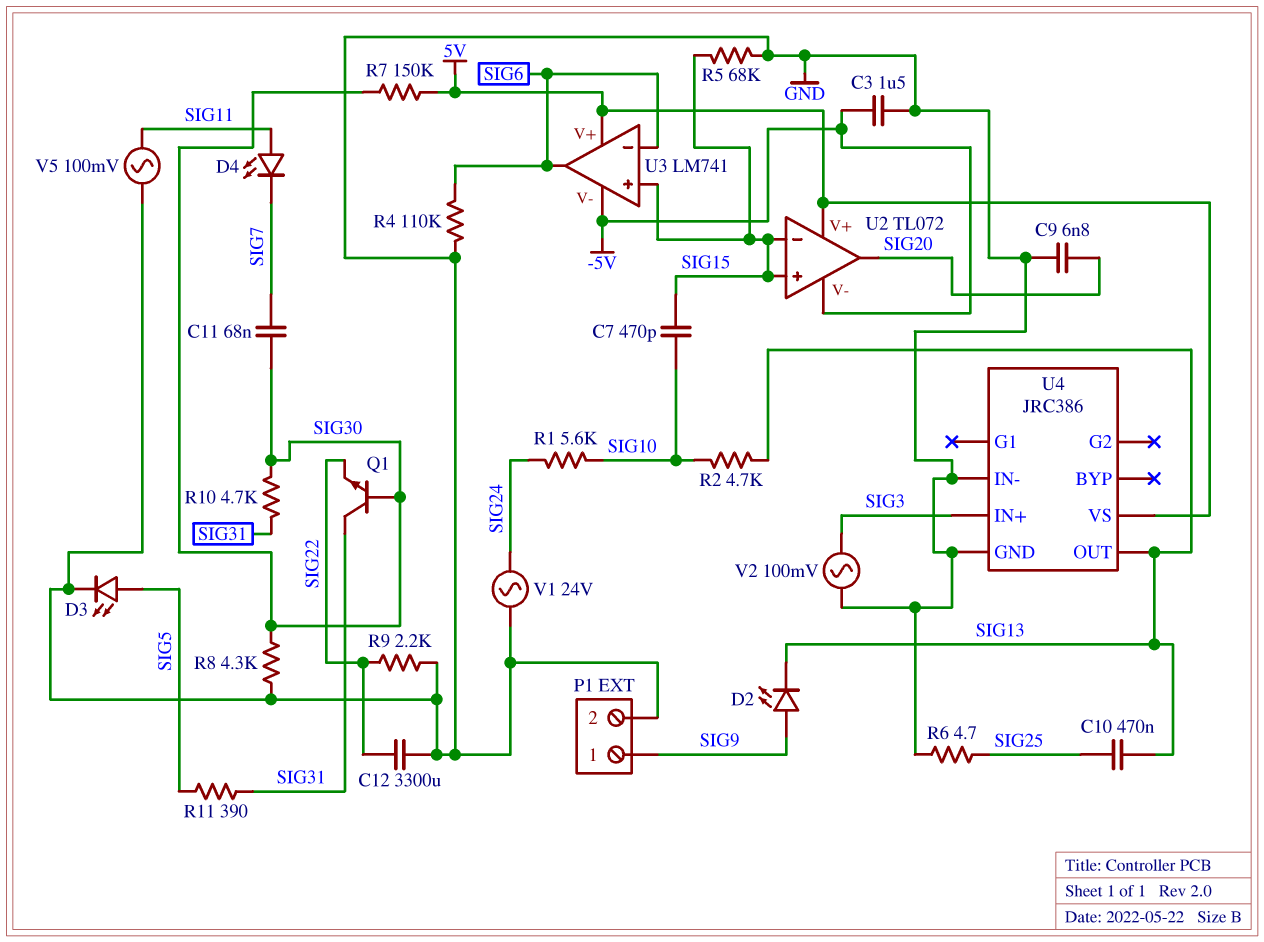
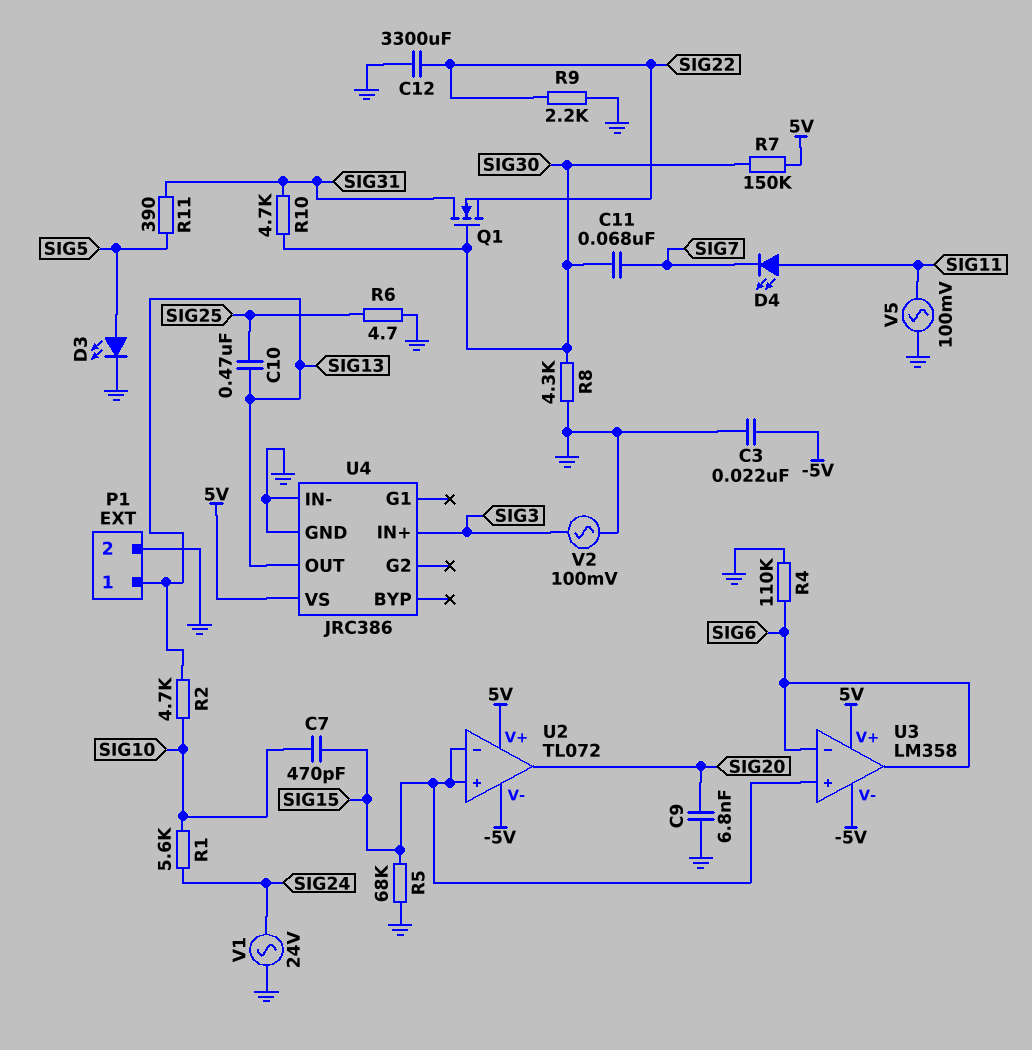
C3: 1.5uF (-5V, GND) -> 22nF (-5V, GND)
D2: LED (A SIG9, K SIG13) -> none
P1 pin 1: SIG9 -> SIG13
Q1: NPN (B SIG30, C SIG31, E SIG22) -> NMOS (G SIG30, D SIG31, S SIG22)
U3: LM741 -> LM358

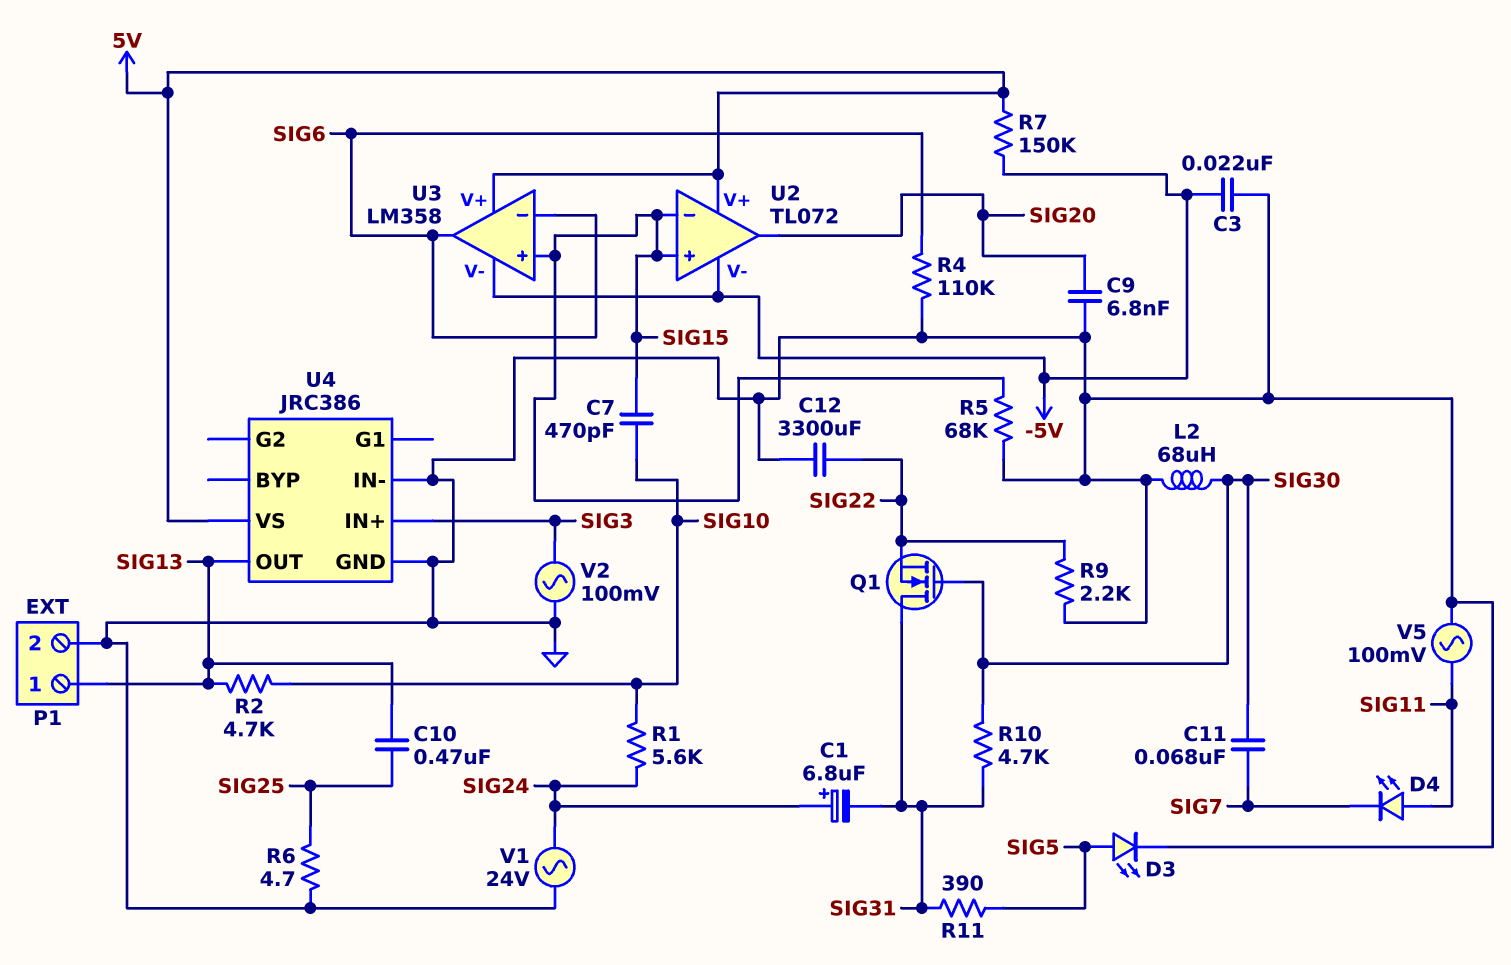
C1: none -> 6.8uF (plus SIG24, minus SIG31)
L2: none -> 68uH (GND, SIG30)
R7: 150k (5V, SIG30) -> 150k (-5V, 5V)
R8: 4.3k (GND, SIG30) -> none

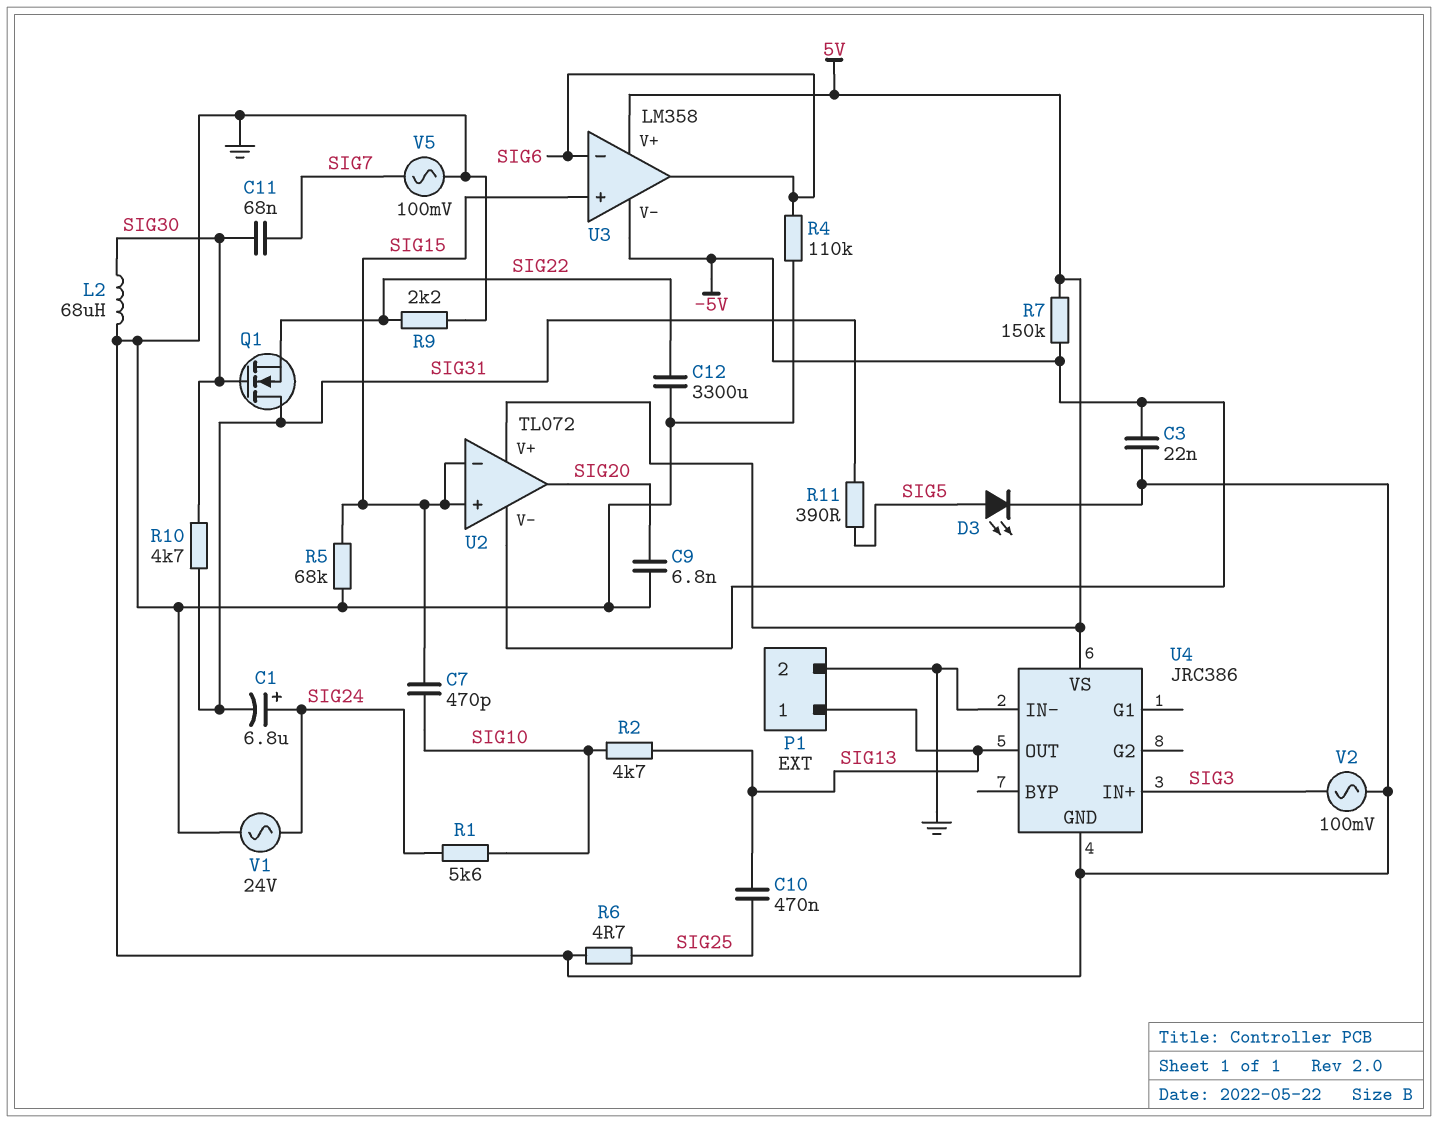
D4: LED (A SIG11, K SIG7) -> none
V5: AC 100mV (GND, SIG11) -> AC 100mV (GND, SIG7)

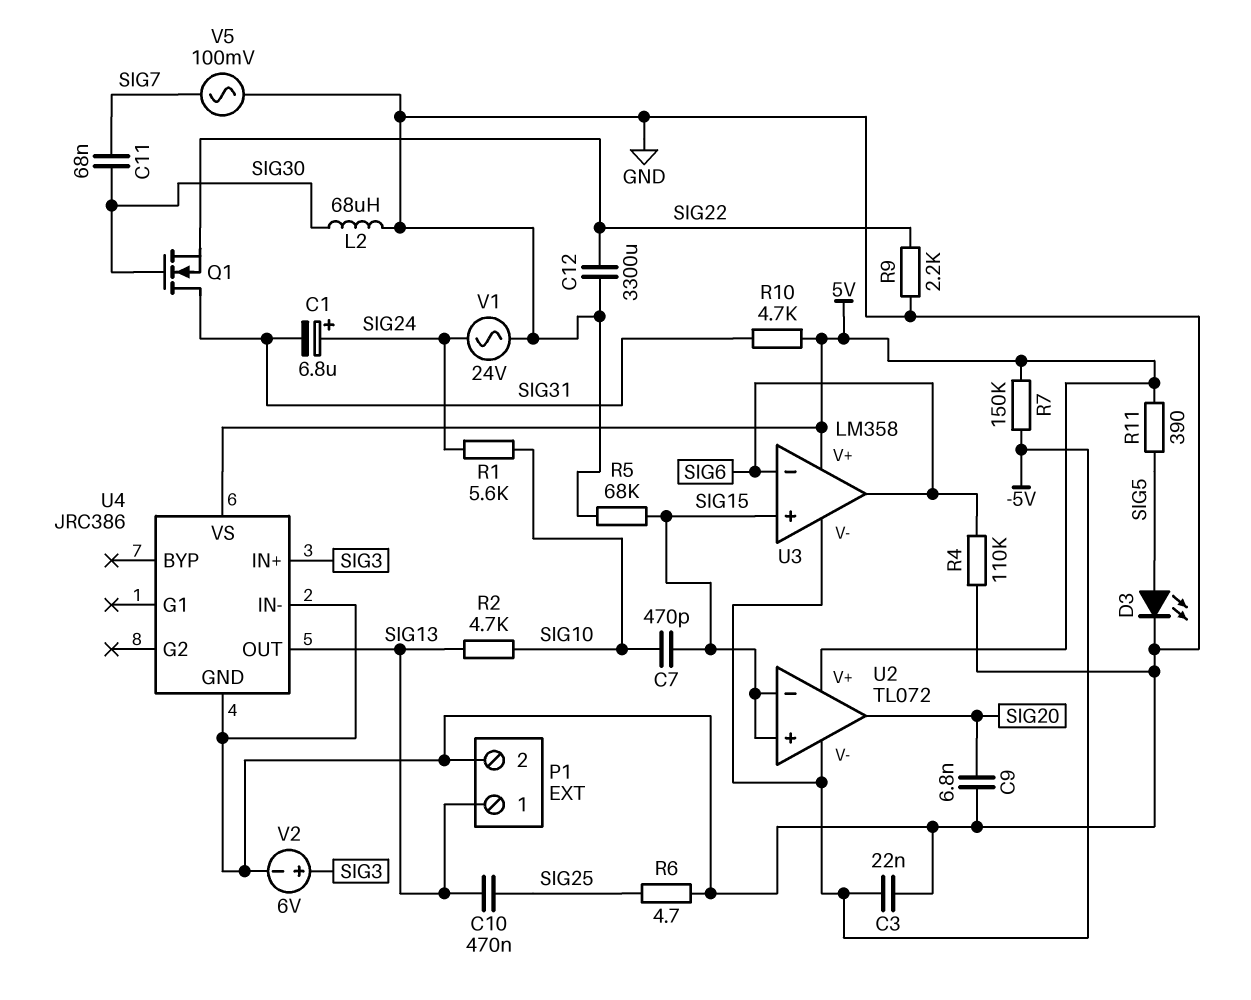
R10: 4.7k (SIG30, SIG31) -> 4.7k (5V, SIG31)
R11: 390 (SIG5, SIG31) -> 390 (5V, SIG5)
V2: AC 100mV (GND, SIG3) -> 6V (plus SIG3, minus GND)

